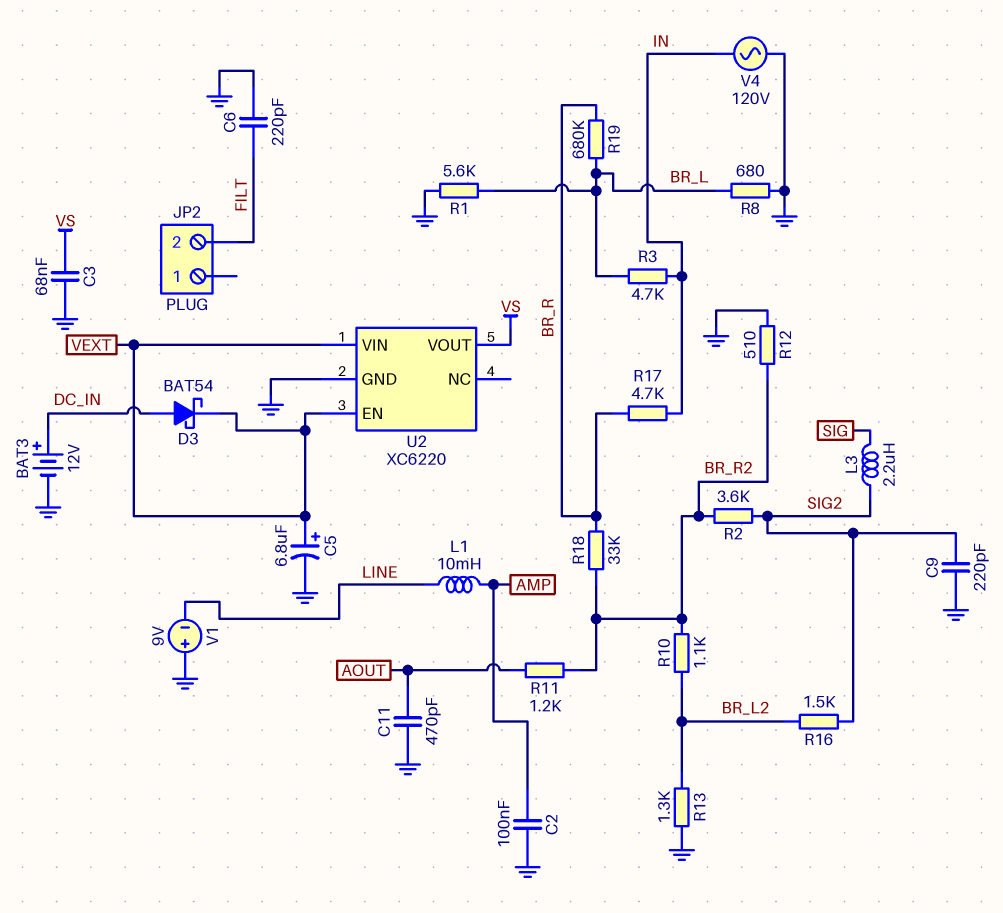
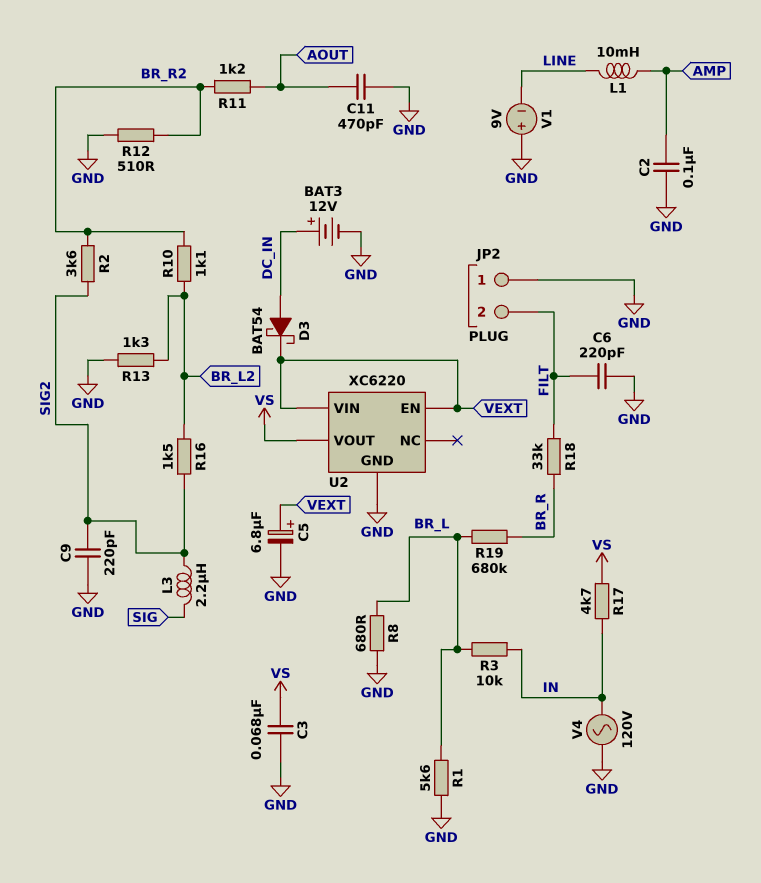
JP2 pin 1: none -> GND
R3: 4.7k (BR_L, IN) -> 10k (BR_L, IN)
R17: 4.7k (BR_R, IN) -> 4.7k (IN, VS)
R18: 33k (BR_R, BR_R2) -> 33k (BR_R, FILT)

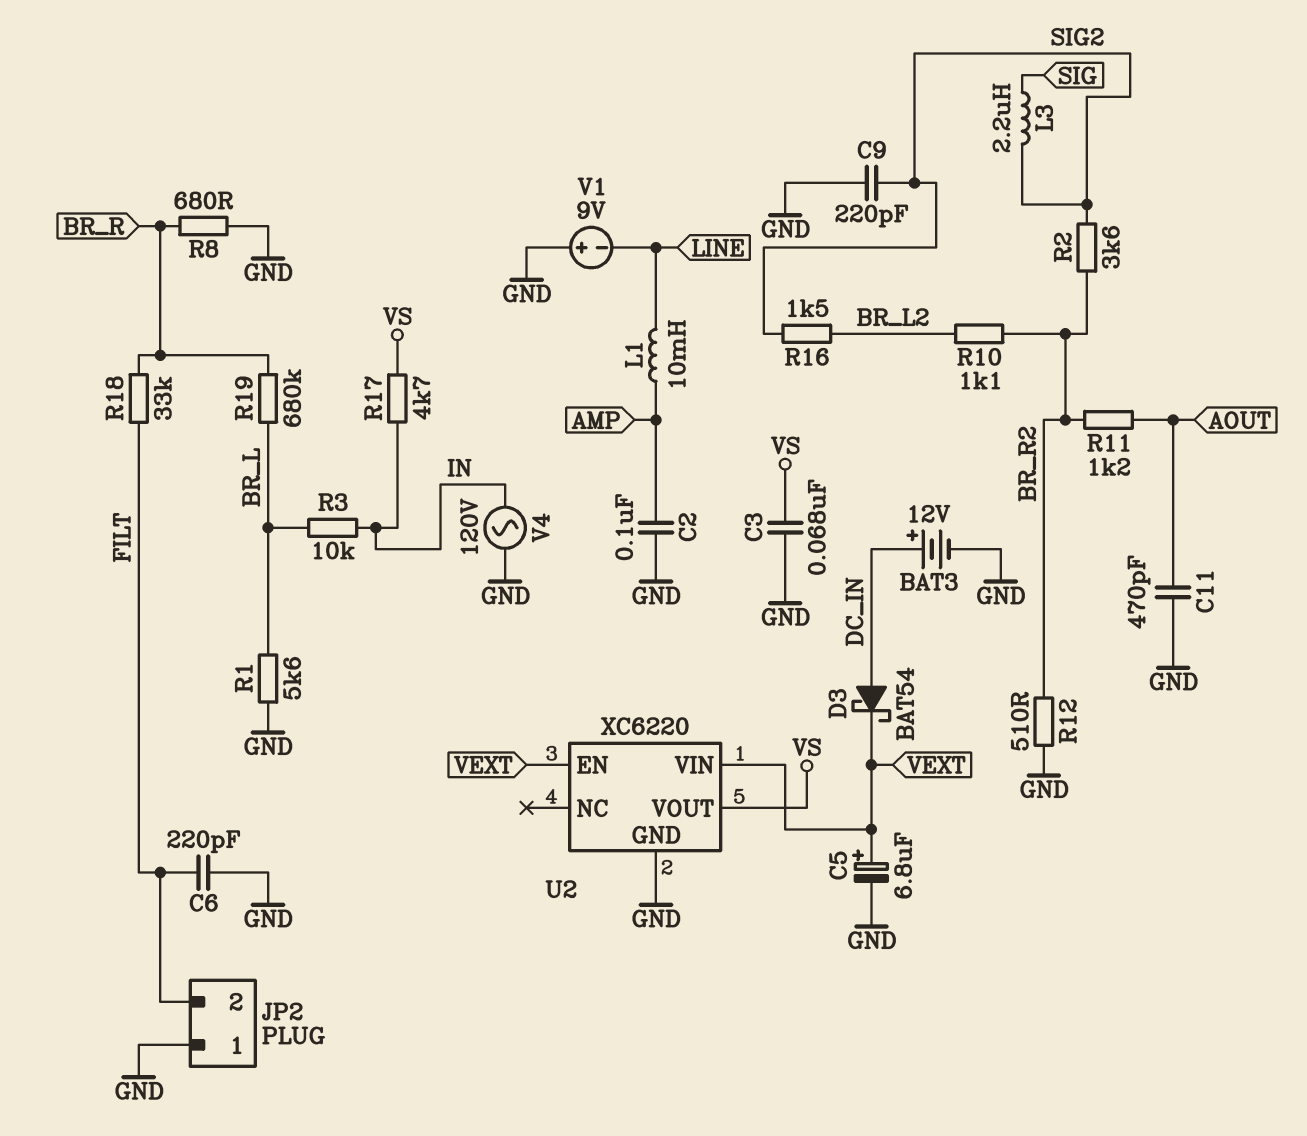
R8: 680 (BR_L, GND) -> 680 (BR_R, GND)
R13: 1.3k (BR_L2, GND) -> none

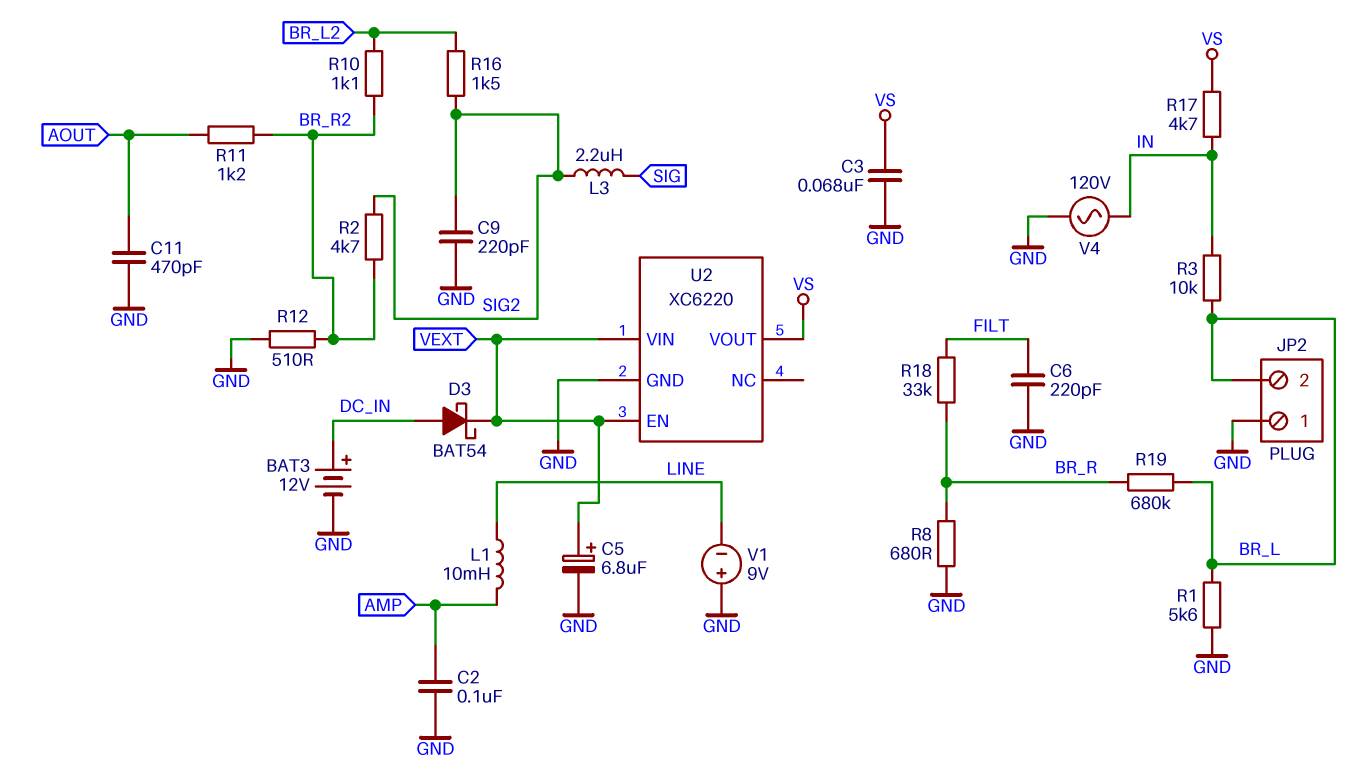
JP2 pin 2: FILT -> BR_L
R2: 3.6k (BR_R2, SIG2) -> 4.7k (BR_R2, SIG2)

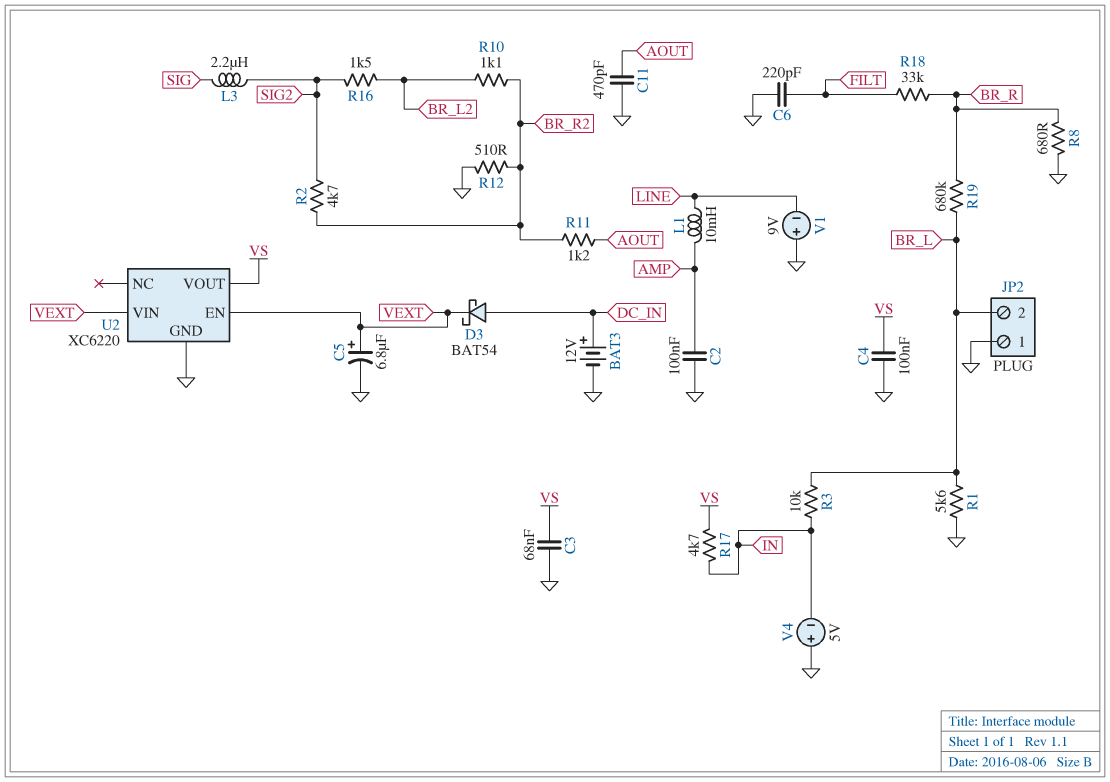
C4: none -> 100nF (GND, VS)
C9: 220pF (GND, SIG2) -> none
V4: AC 120V (GND, IN) -> 5V (plus GND, minus IN)

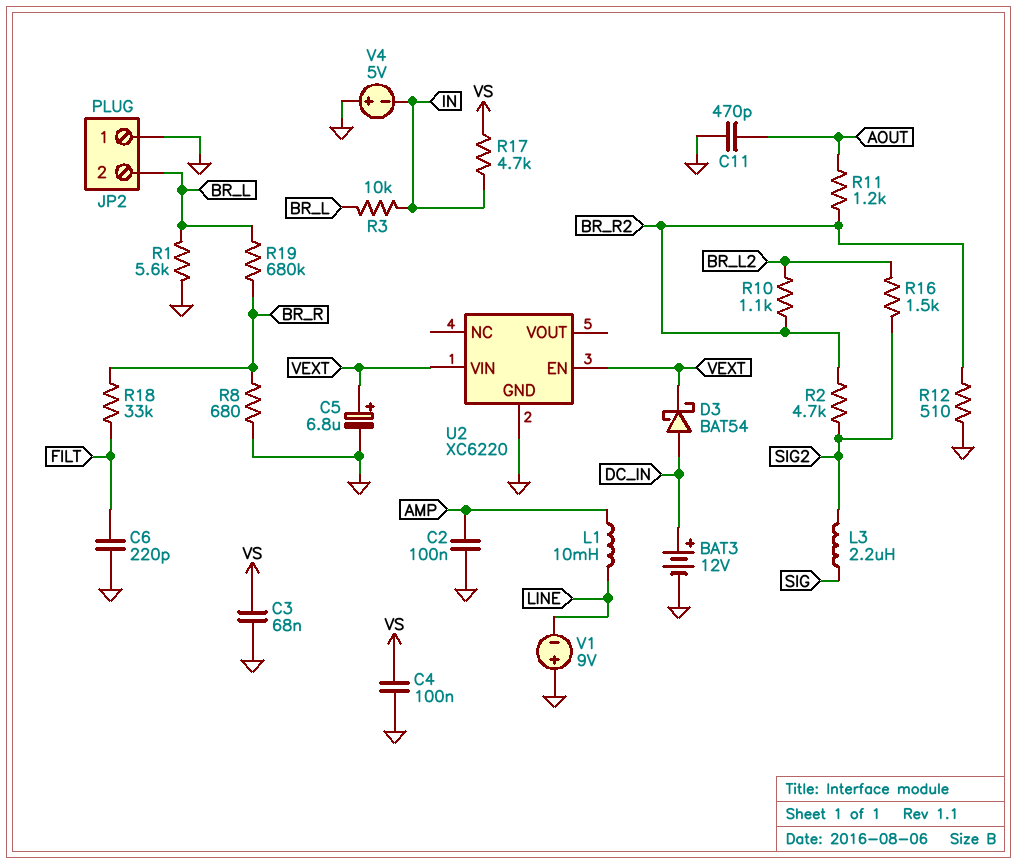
U2 pin VOUT: VS -> none

